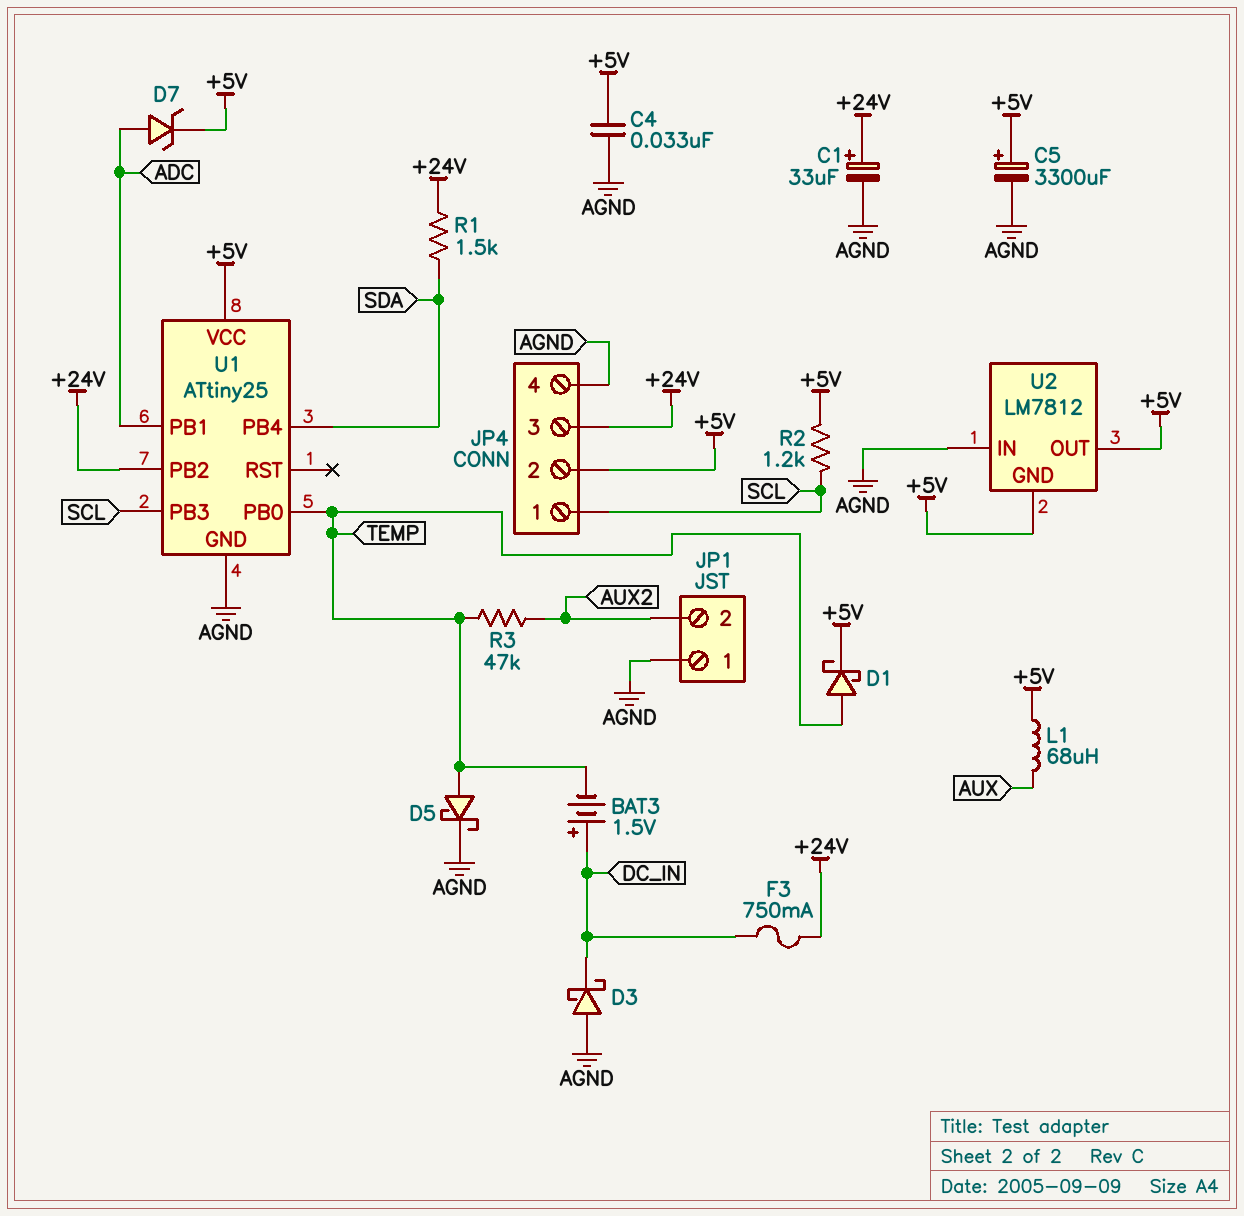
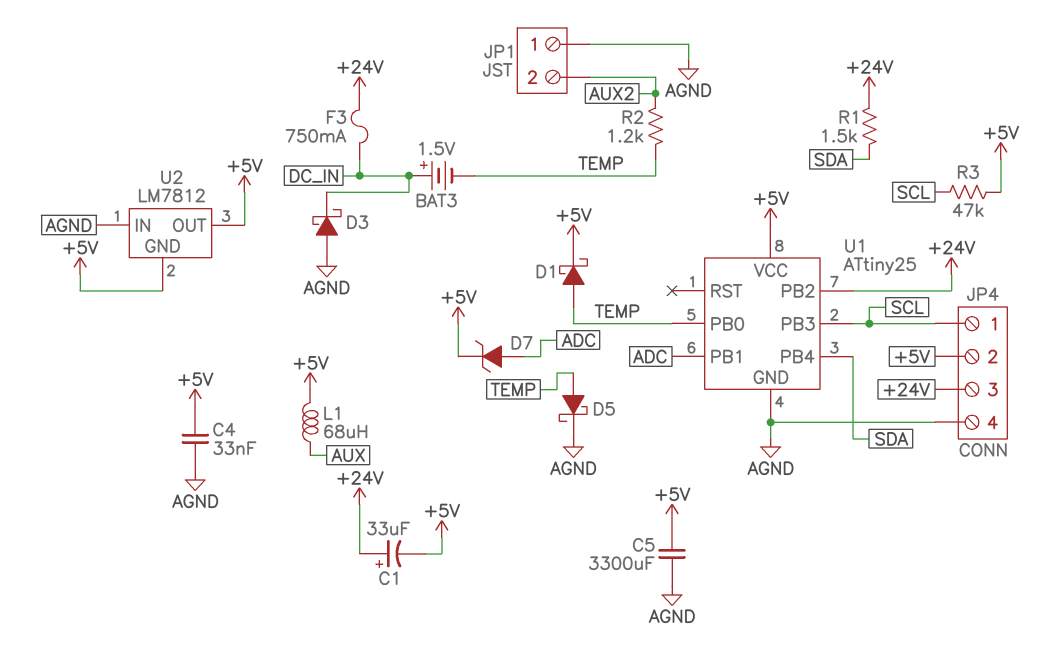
C1: 33uF (plus +24V, minus AGND) -> 33uF (plus +24V, minus +5V)
C5: 3300uF (plus +5V, minus AGND) -> 3300uF (+5V, AGND)
R2: 1.2k (+5V, SCL) -> 1.2k (AUX2, TEMP)
R3: 47k (AUX2, TEMP) -> 47k (+5V, SCL)

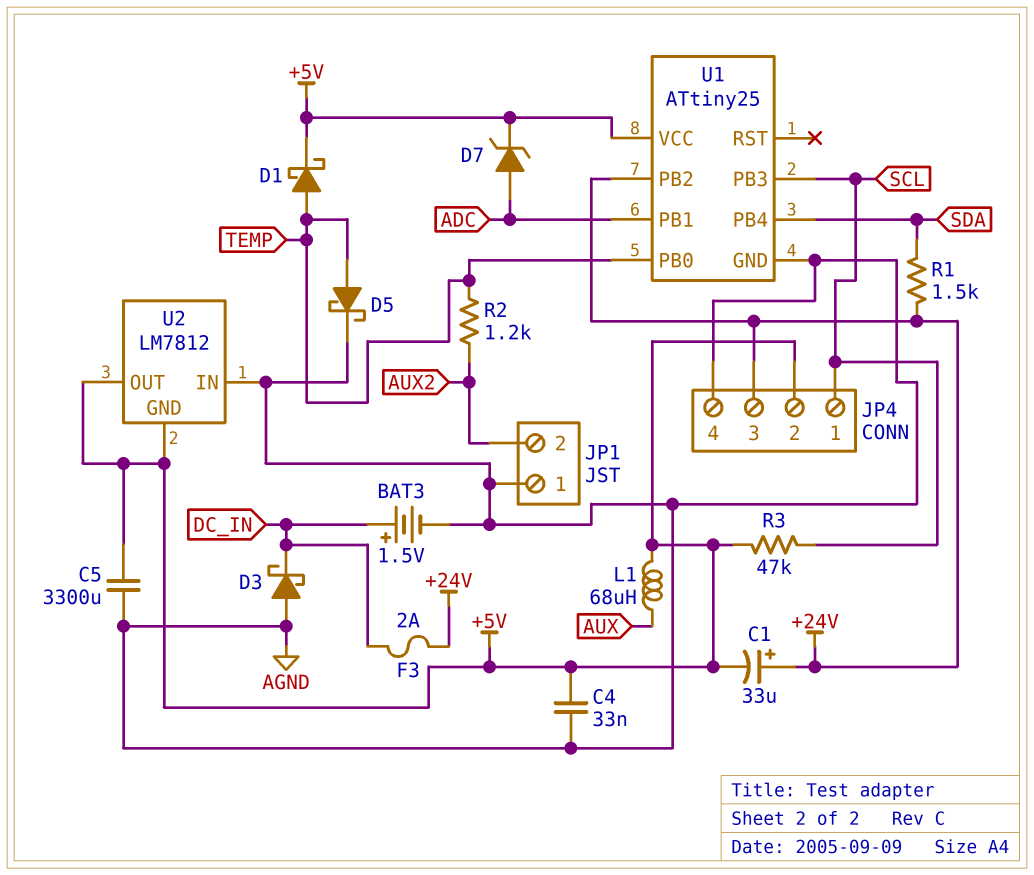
BAT3: 1.5V (plus DC_IN, minus TEMP) -> 1.5V (plus DC_IN, minus AGND)
F3: 750mA (+24V, DC_IN) -> 2A (+24V, DC_IN)

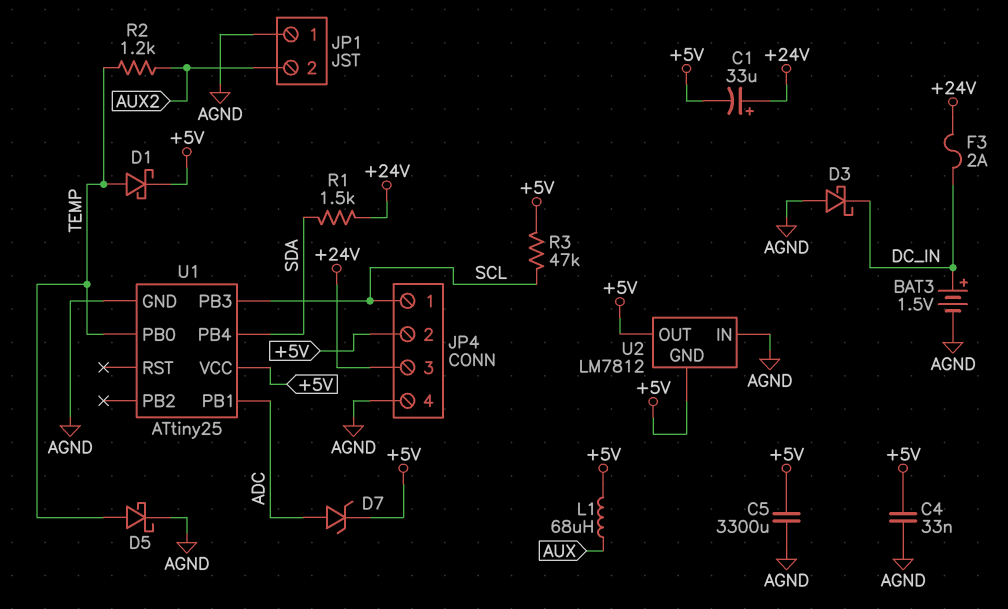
U1 pin PB2: +24V -> none

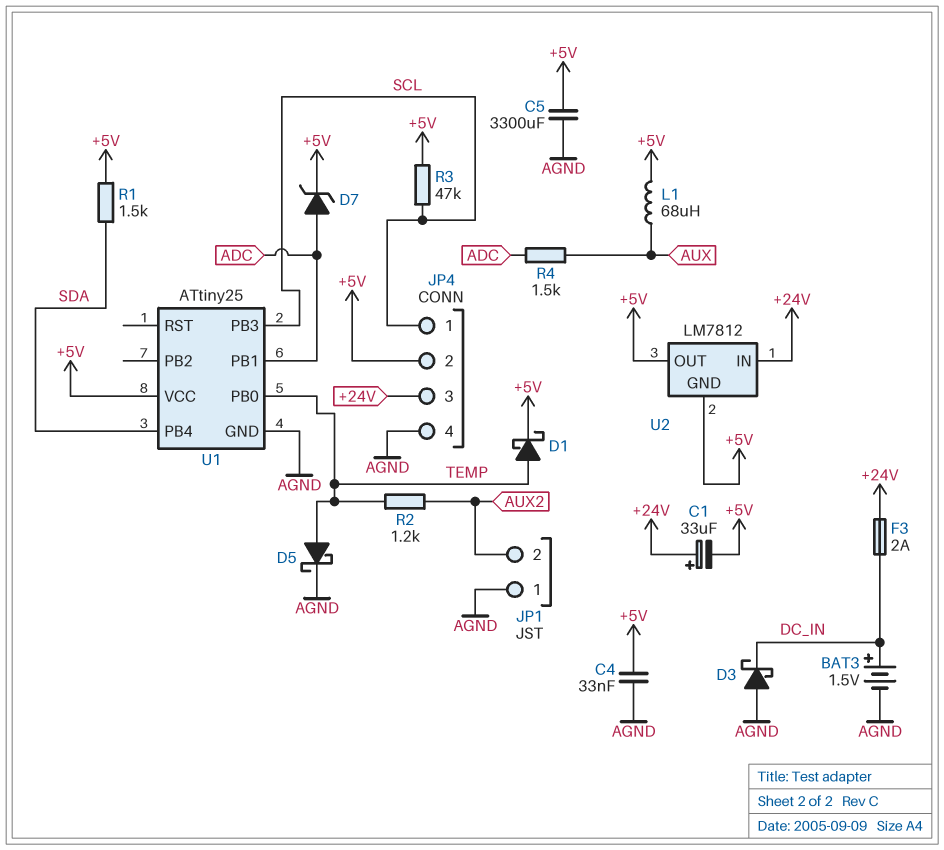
R1: 1.5k (+24V, SDA) -> 1.5k (+5V, SDA)
R4: none -> 1.5k (ADC, AUX)
U2 pin IN: AGND -> +24V

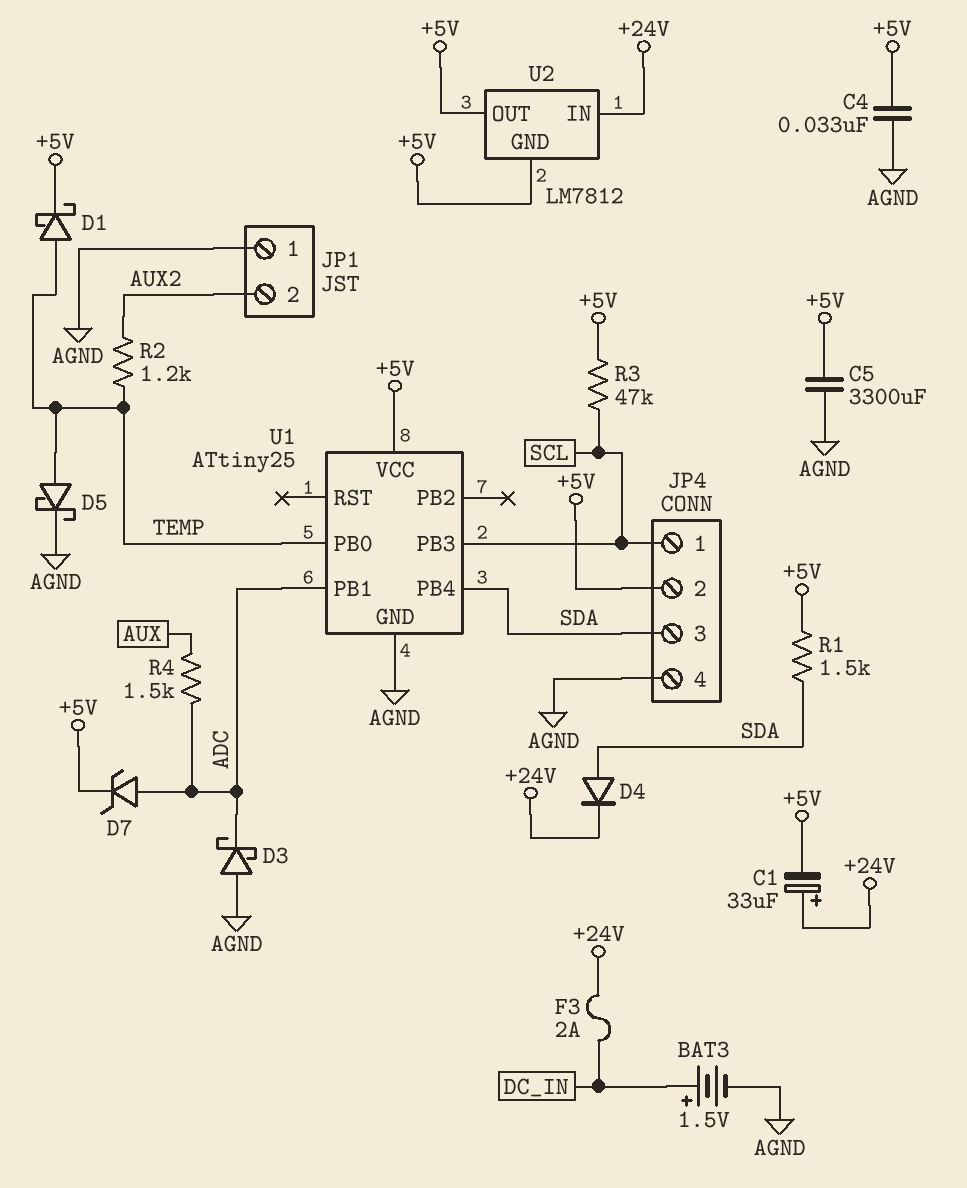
D3: schottky (A AGND, K DC_IN) -> schottky (A AGND, K ADC)
D4: none -> diode (A SDA, K +24V)
JP4 pin 3: +24V -> SDA
L1: 68uH (+5V, AUX) -> none

